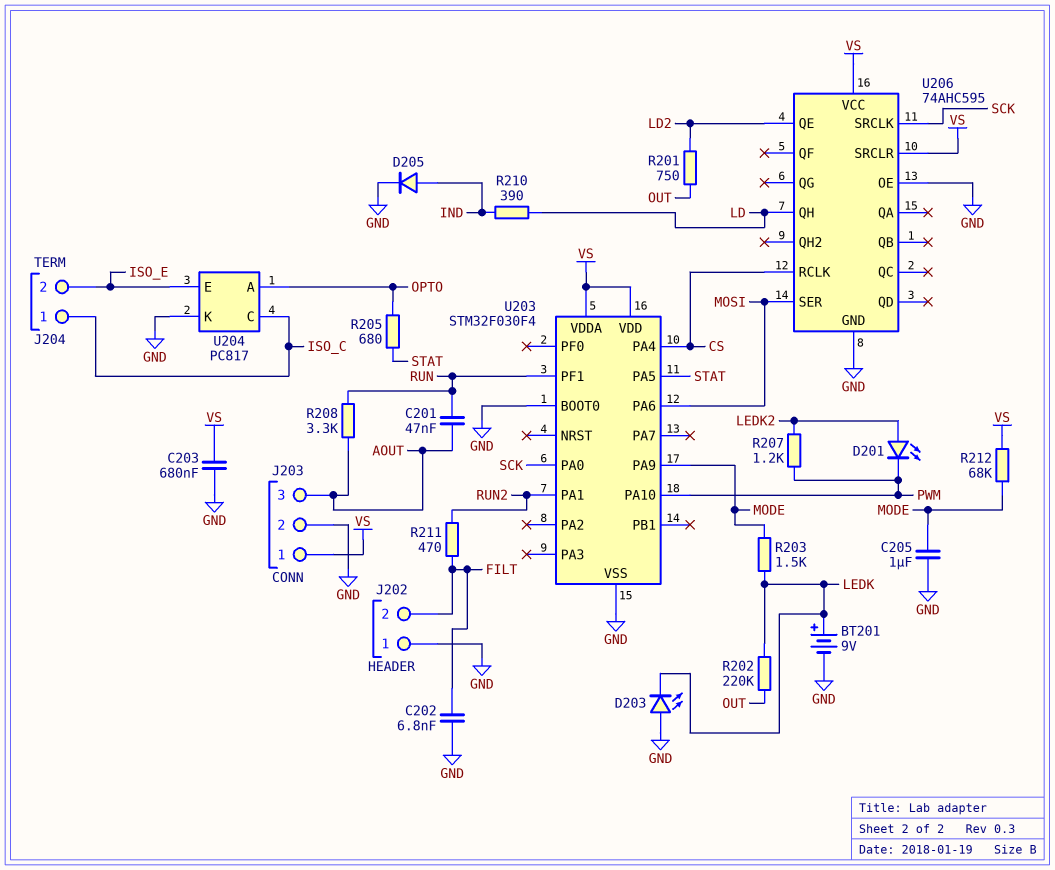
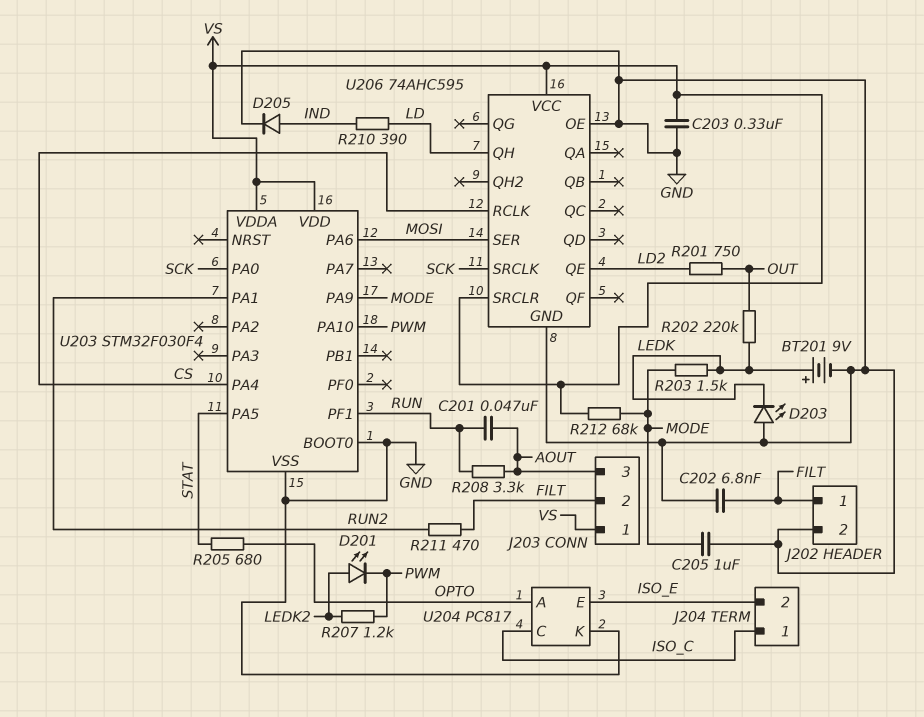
C203: 680nF (GND, VS) -> 330nF (GND, VS)
J202 pin 1: GND -> FILT
J202 pin 2: FILT -> GND
J203 pin 2: GND -> FILT

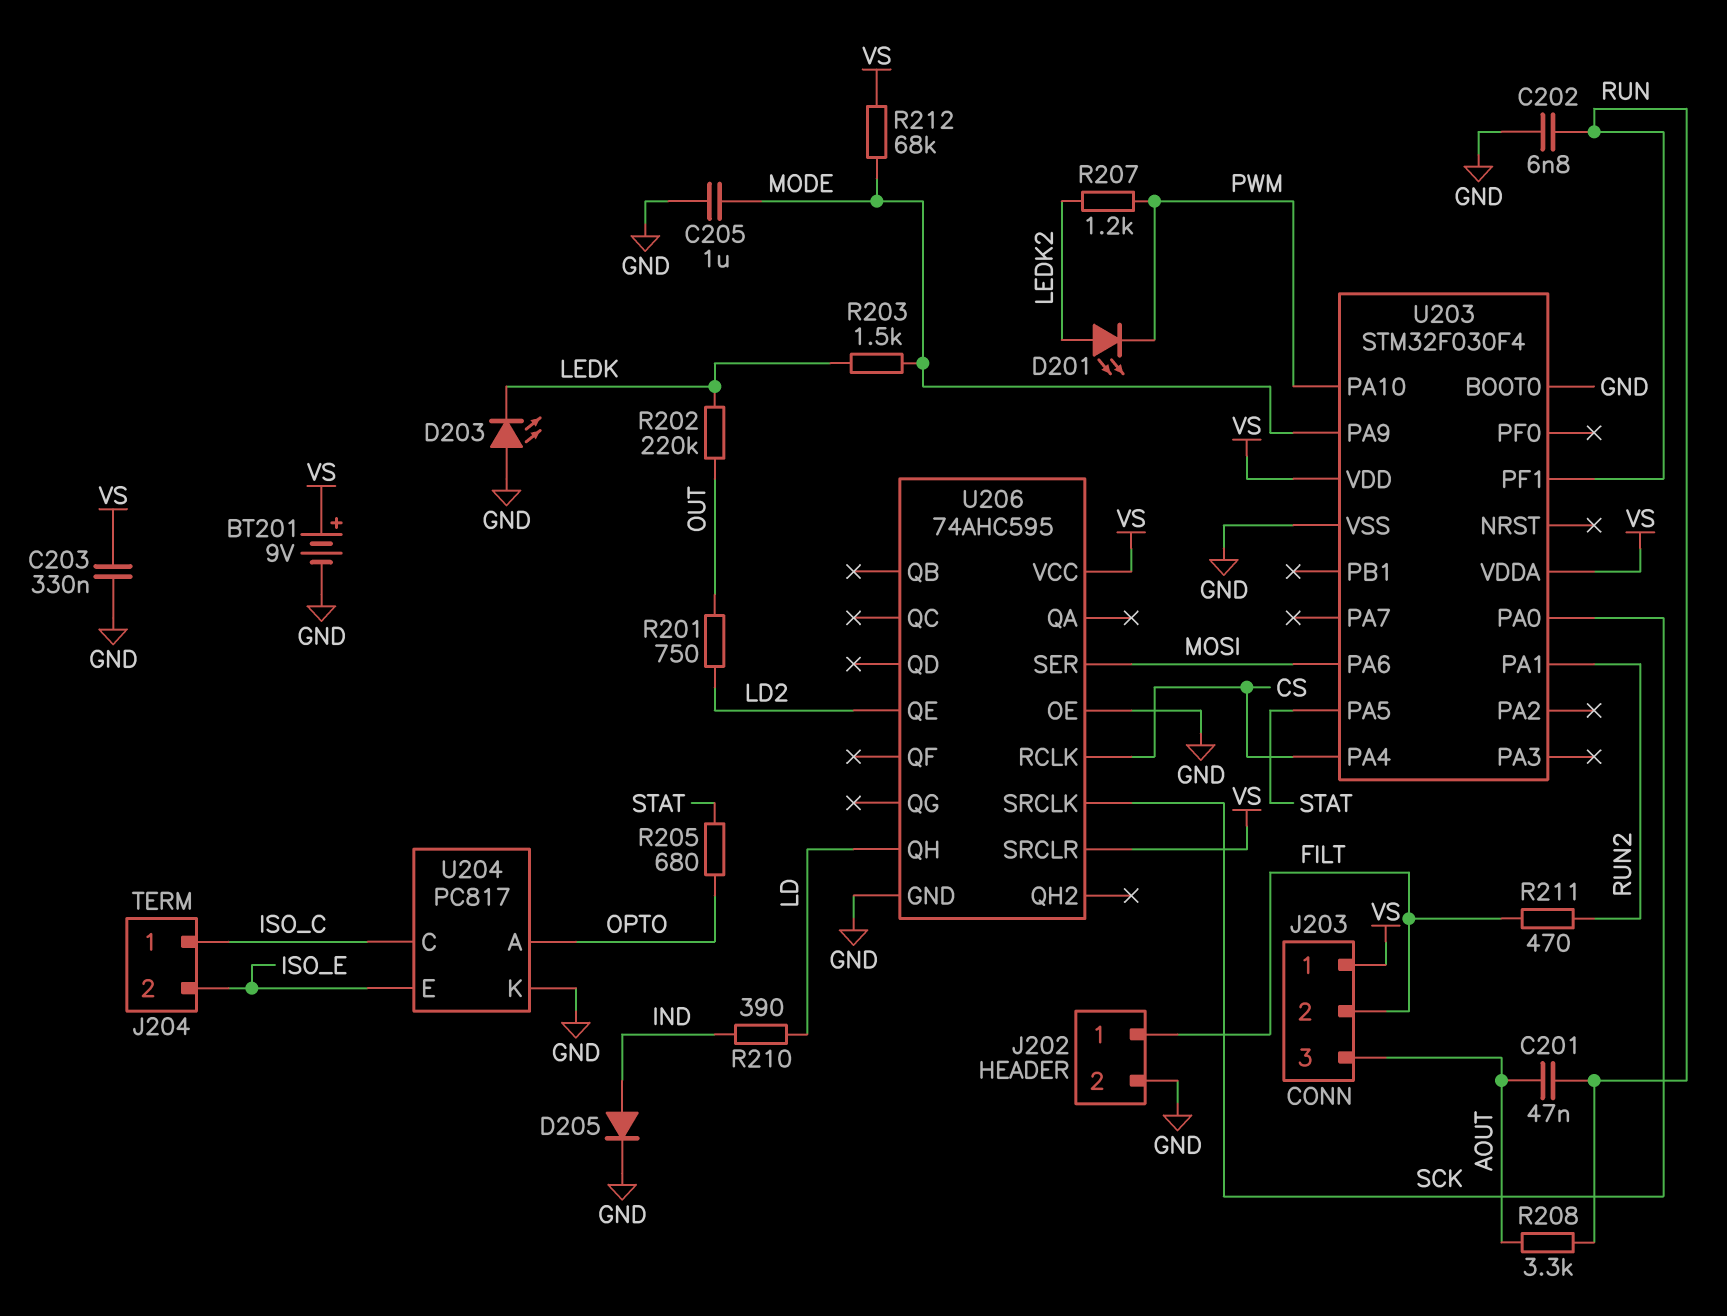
BT201: 9V (plus LEDK, minus GND) -> 9V (plus VS, minus GND)
C202: 6.8nF (FILT, GND) -> 6.8nF (GND, RUN)

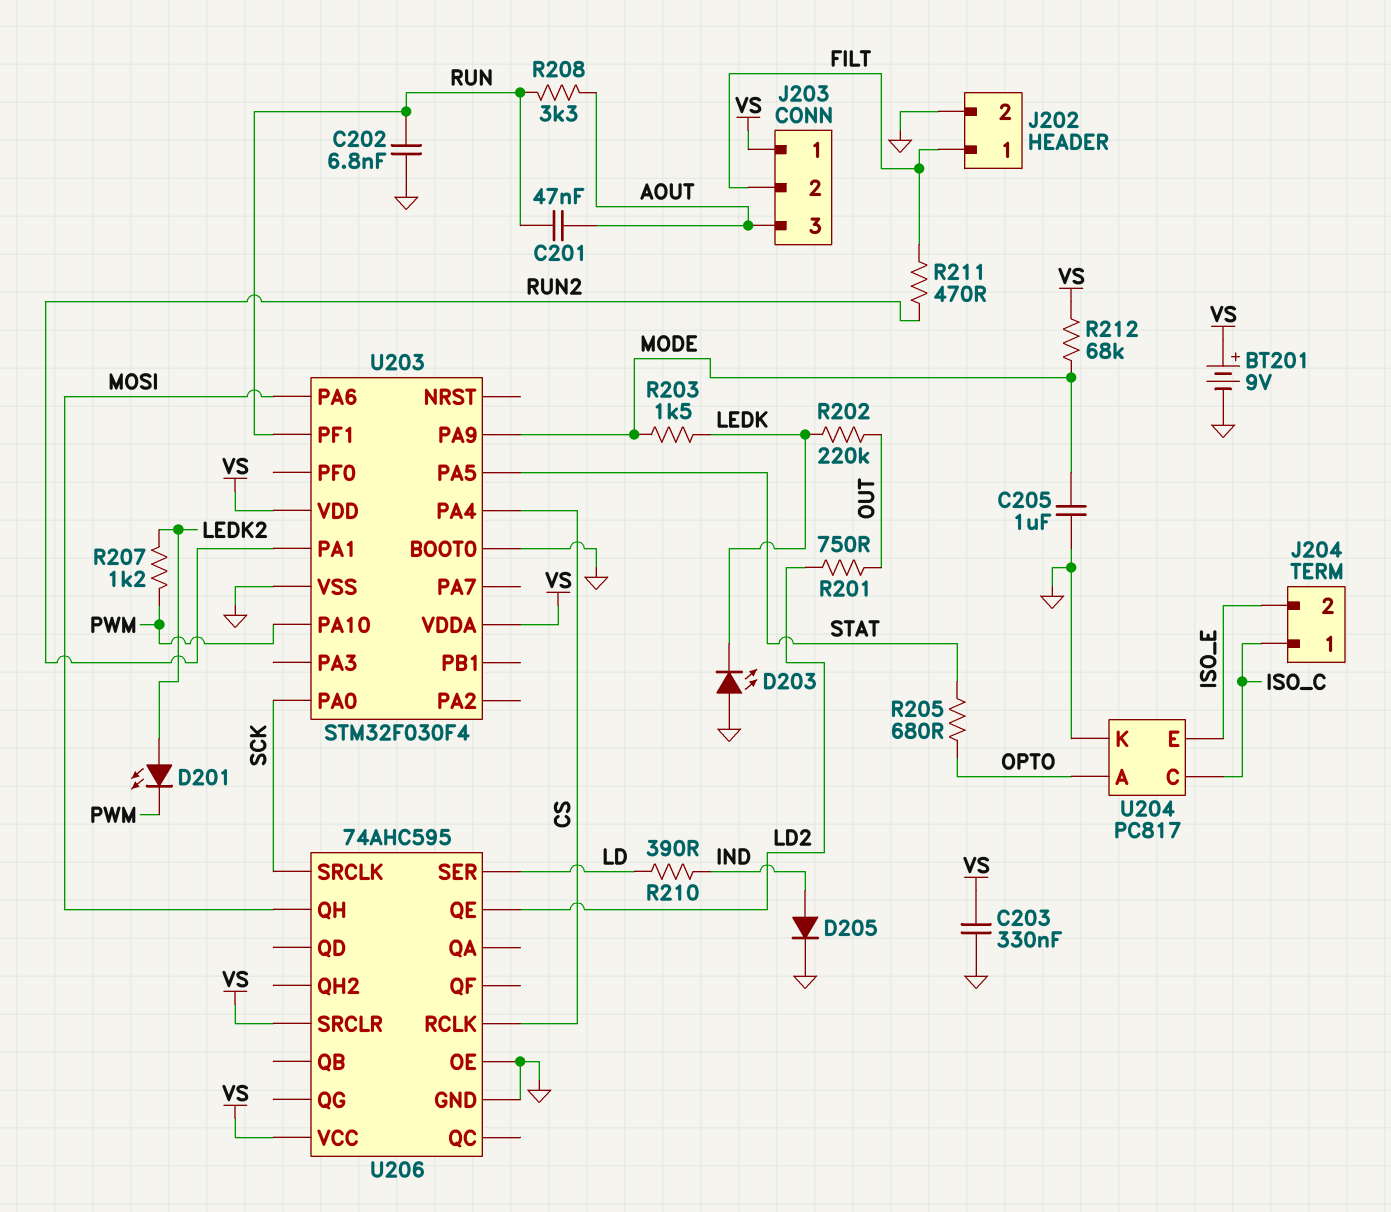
U206 pin QH: LD -> MOSI
U206 pin SER: MOSI -> LD

